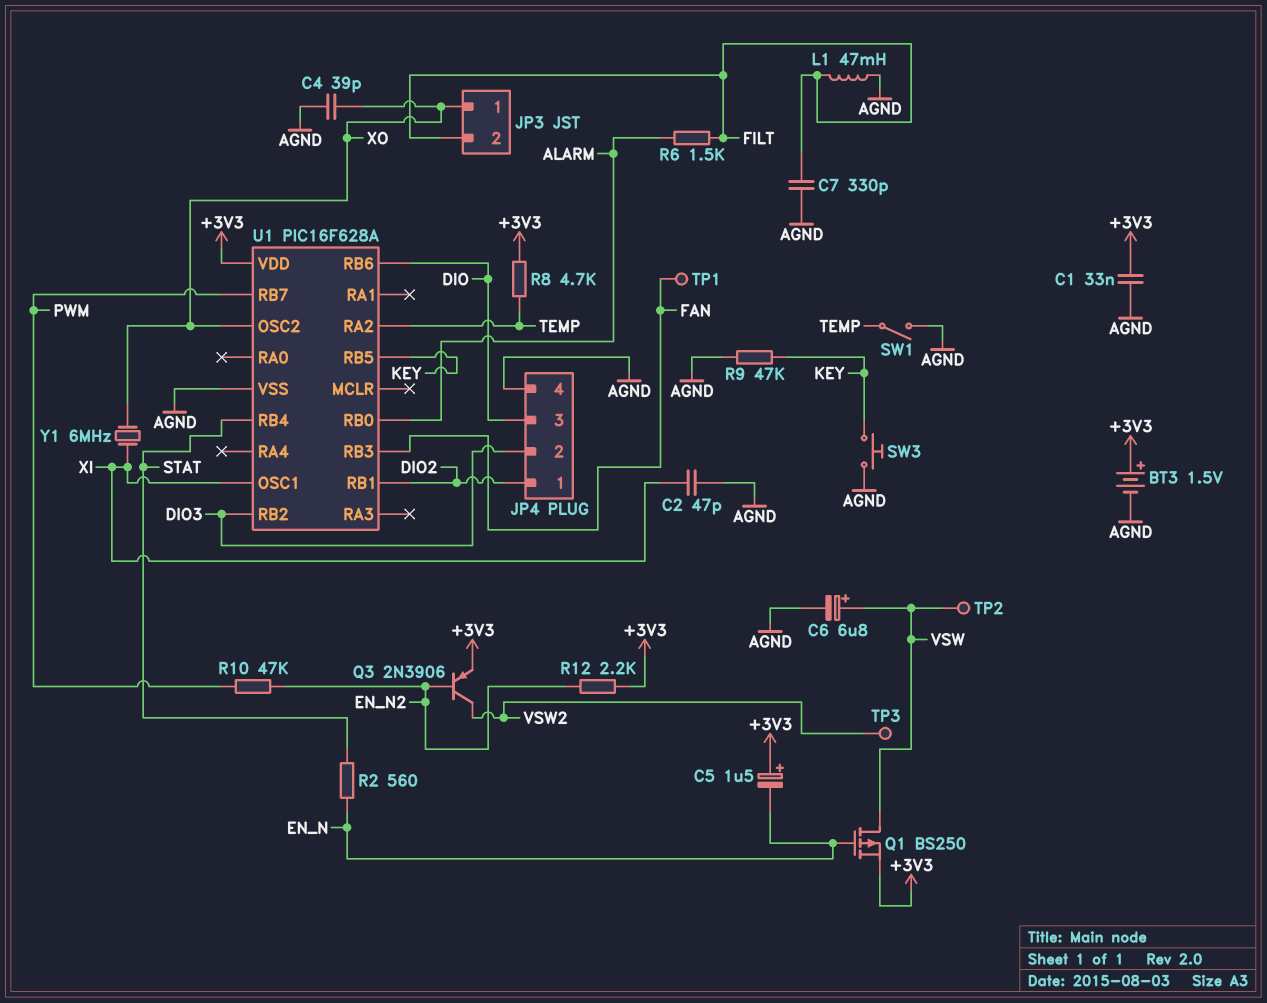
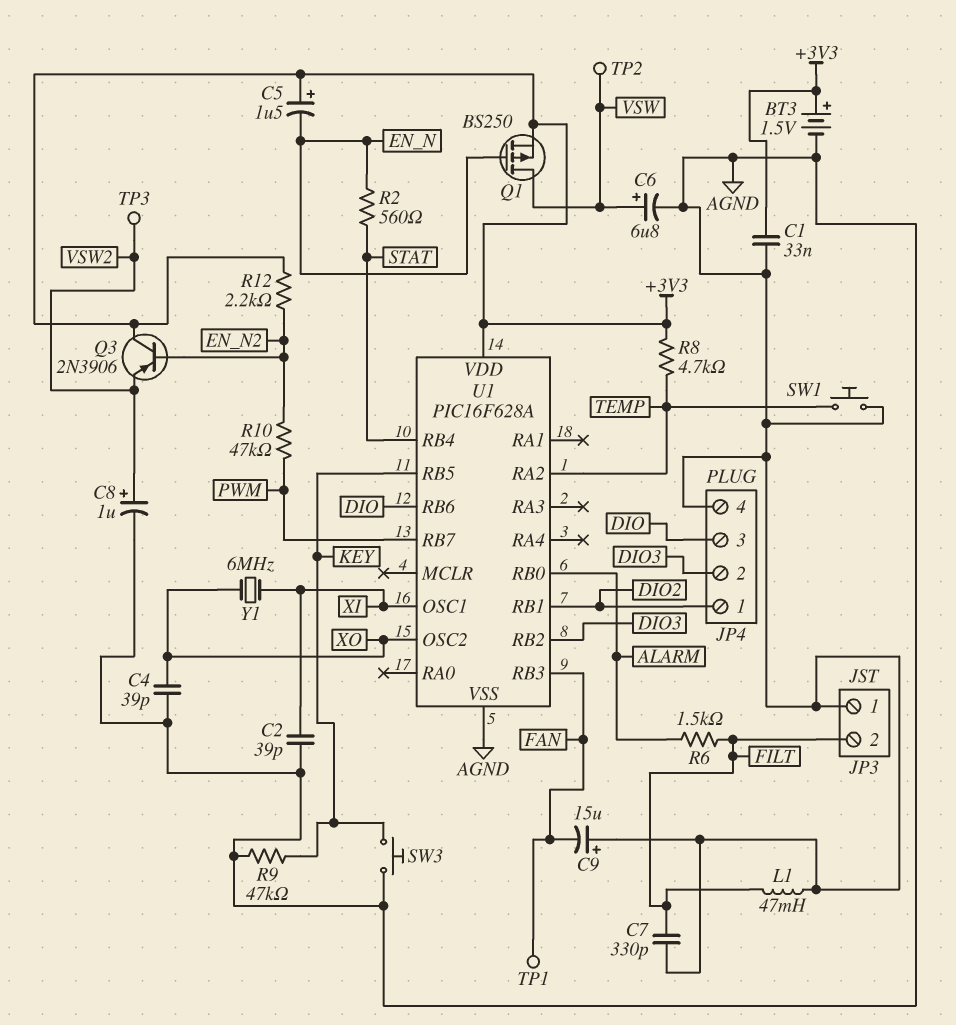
C2: 47pF (AGND, XI) -> 39pF (AGND, XI)
C8: none -> 1uF (plus VSW2, minus AGND)
C9: none -> 15uF (plus AGND, minus FAN)
JP3 pin 1: XO -> AGND
Q3: PNP 2N3906 (B EN_N2, C VSW2, E +3V3) -> PNP 2N3906 (B EN_N2, C +3V3, E VSW2)
SW1: switch (AGND, TEMP) -> button (AGND, TEMP)

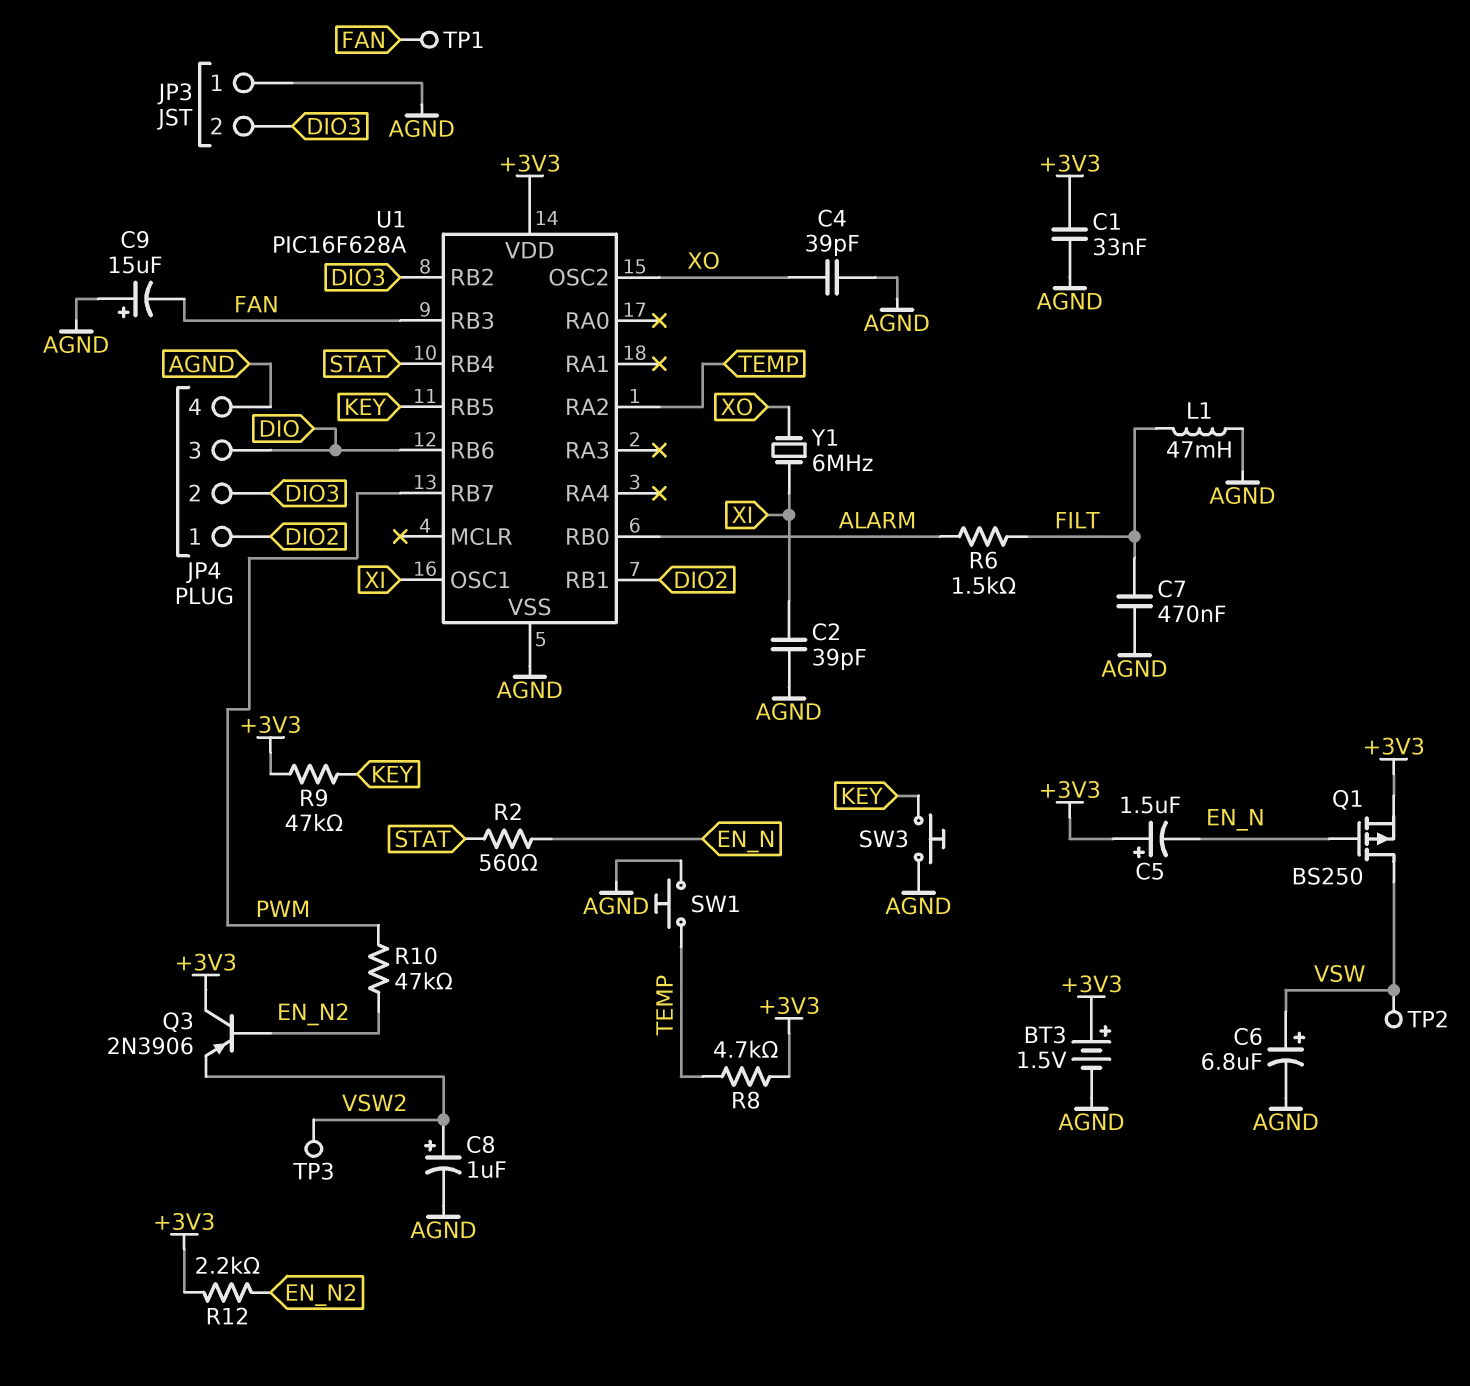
C7: 330pF (AGND, FILT) -> 470nF (AGND, FILT)
JP3 pin 2: FILT -> DIO3
R9: 47k (AGND, KEY) -> 47k (+3V3, KEY)

